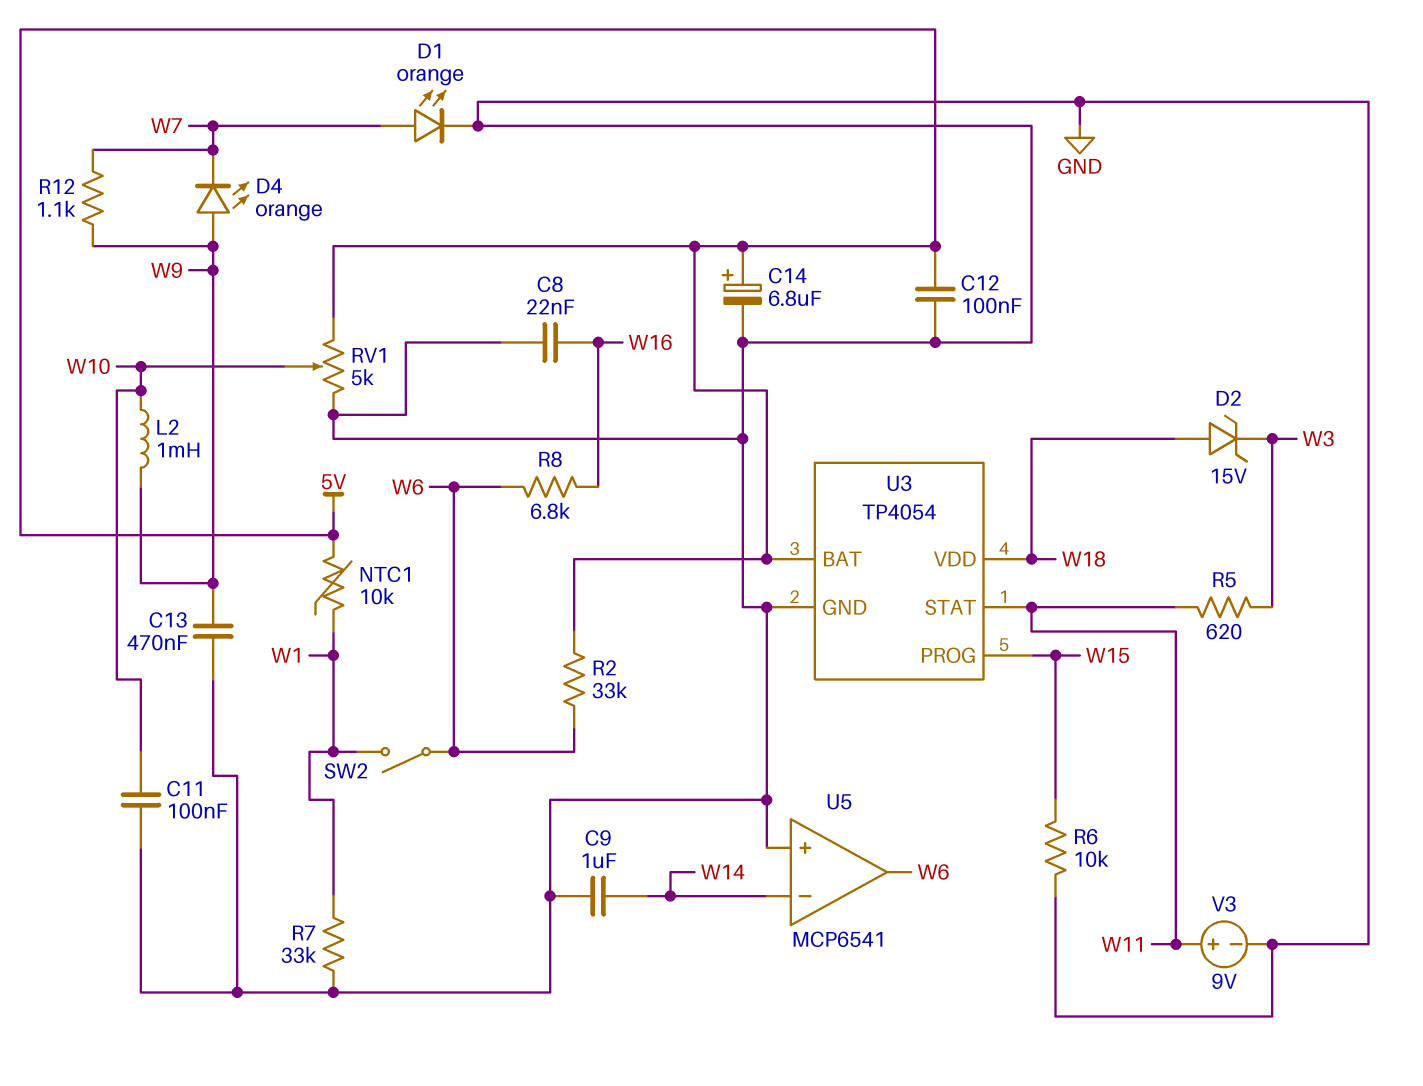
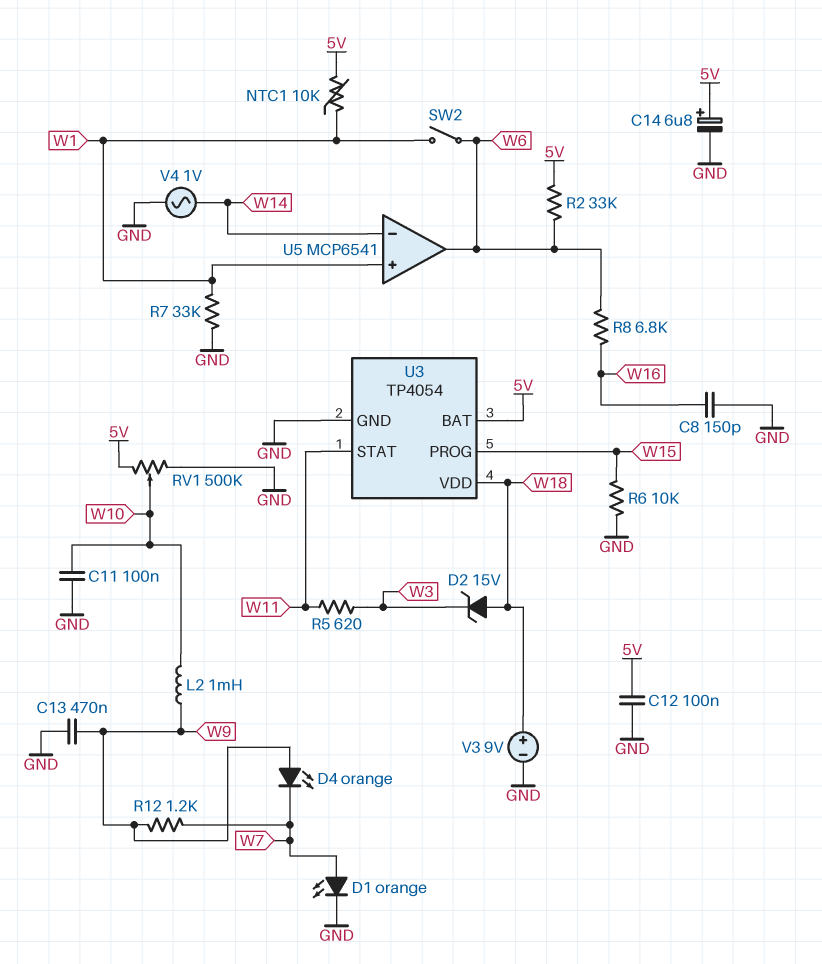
C8: 22nF (GND, W16) -> 150pF (GND, W16)
C9: 1uF (GND, W14) -> none
R12: 1.1k (W7, W9) -> 1.2k (W7, W9)
RV1: 5k (5V, GND, wiper W10) -> 500k (5V, GND, wiper W10)
U5 pin in+: GND -> W1
V3: 9V (plus W11, minus GND) -> 9V (plus W18, minus GND)
V4: none -> AC 1V (GND, W14)

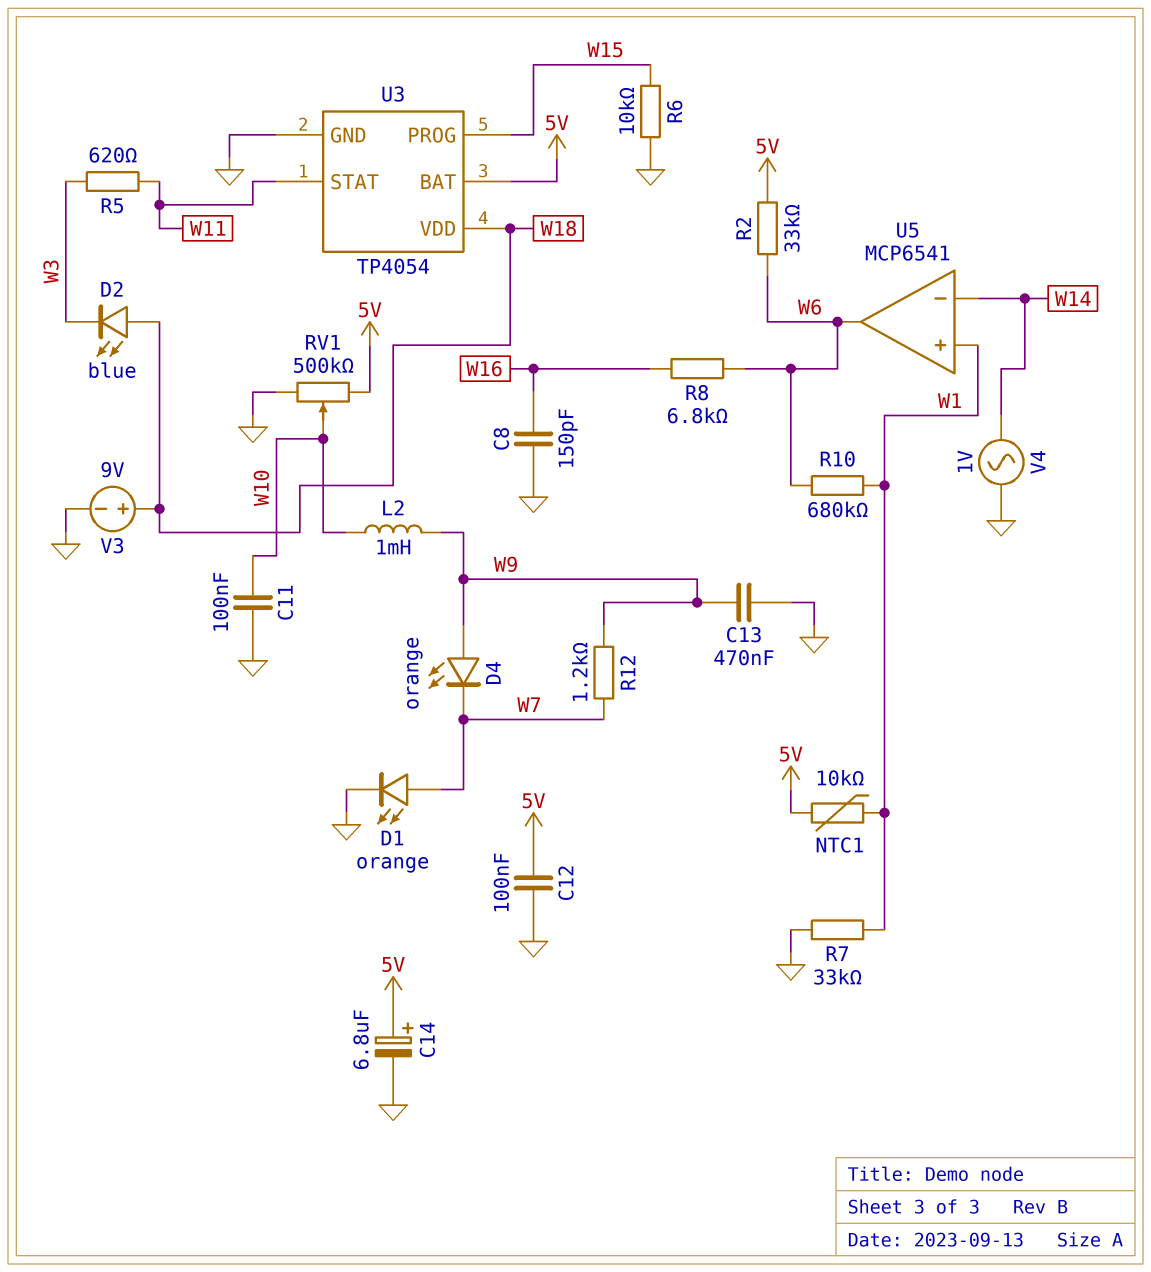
D2: zener 15V (A W18, K W3) -> LED blue (A W18, K W3)
R10: none -> 680k (W1, W6)
SW2: switch (W1, W6) -> none

